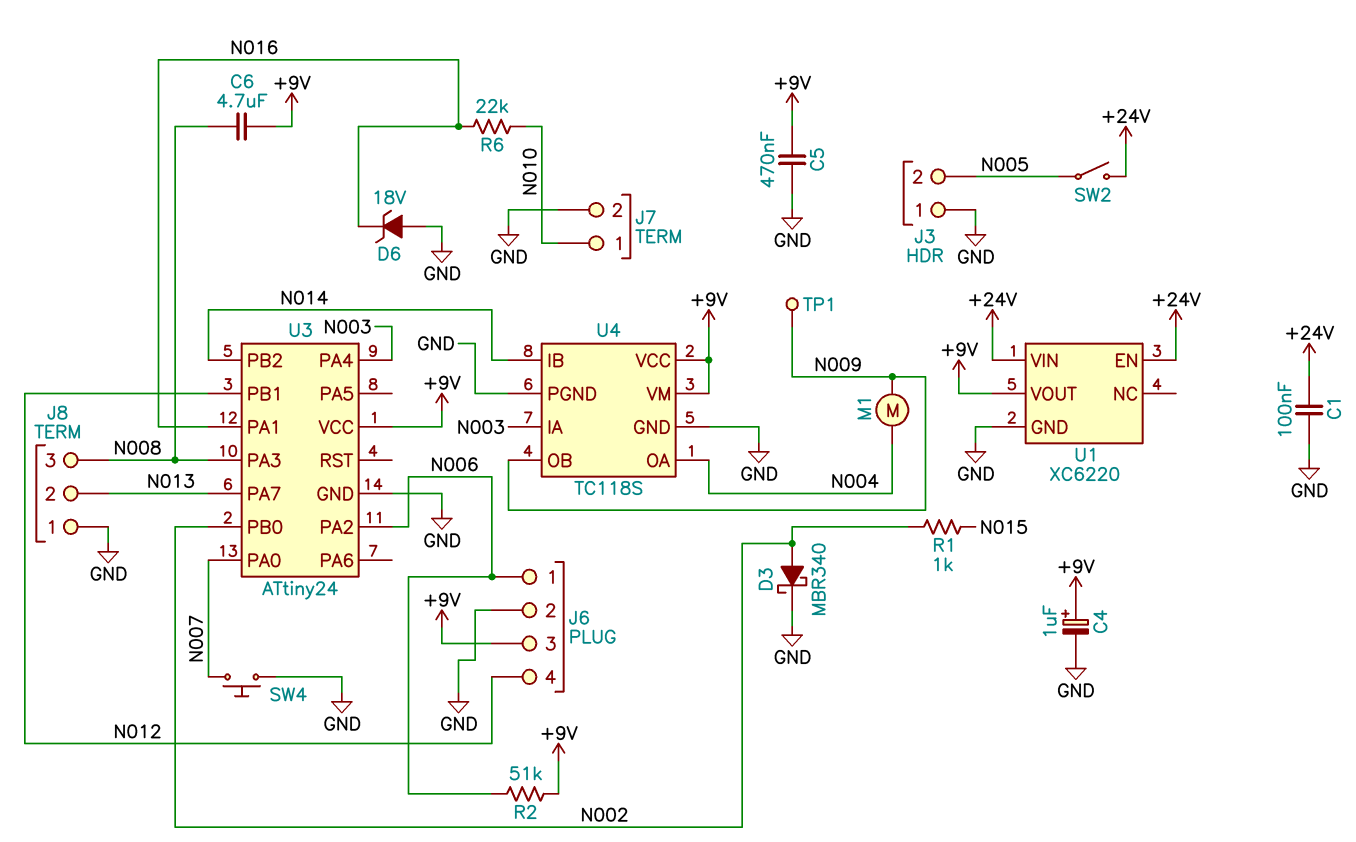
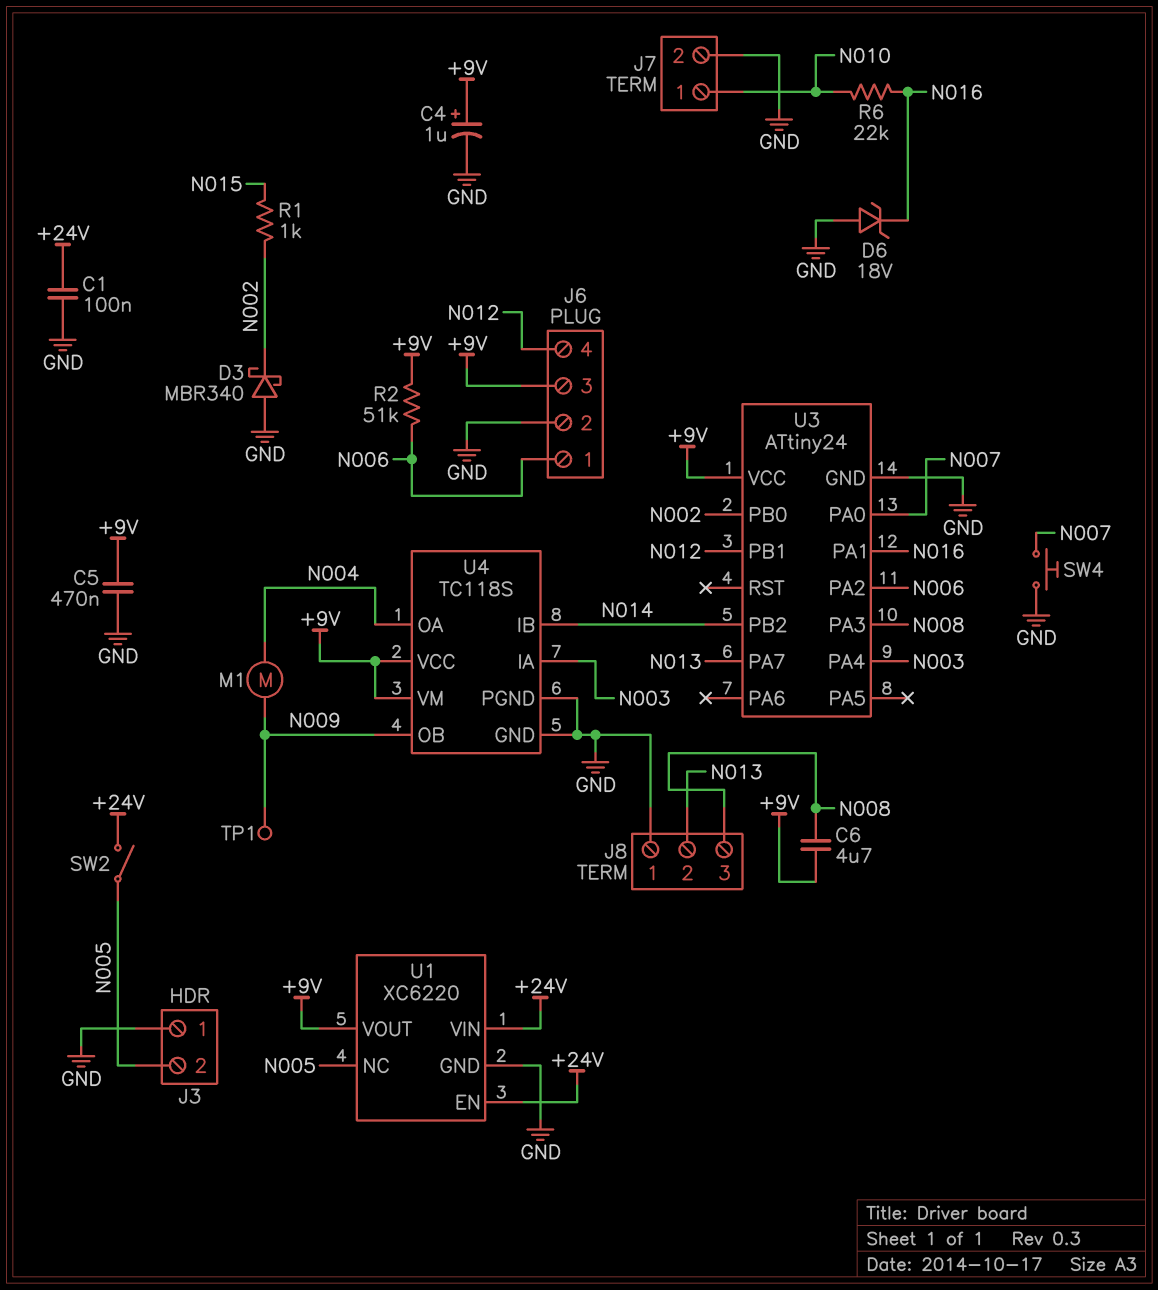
D3: schottky MBR340 (A N002, K GND) -> schottky MBR340 (A GND, K N002)
U1 pin NC: none -> N005

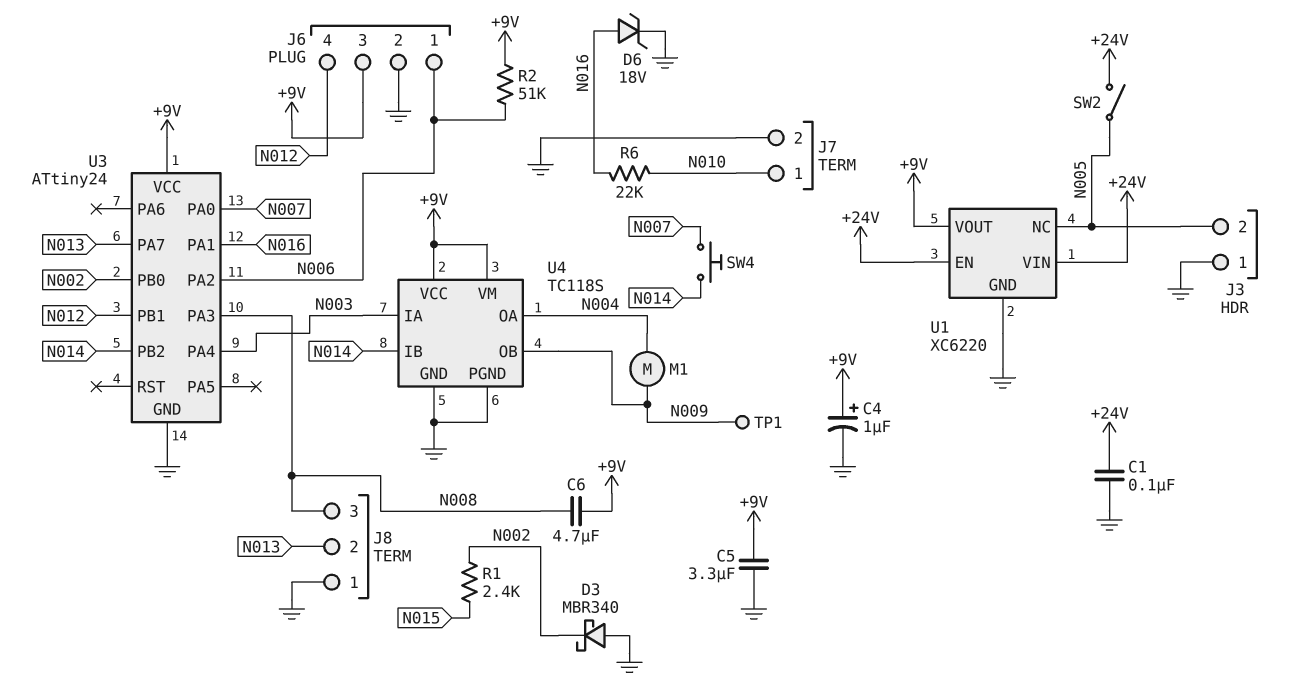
C5: 470nF (+9V, GND) -> 3.3uF (+9V, GND)
D6: zener 18V (A GND, K N016) -> zener 18V (A N016, K GND)
R1: 1k (N002, N015) -> 2.4k (N002, N015)
SW4: button (GND, N007) -> button (N007, N014)

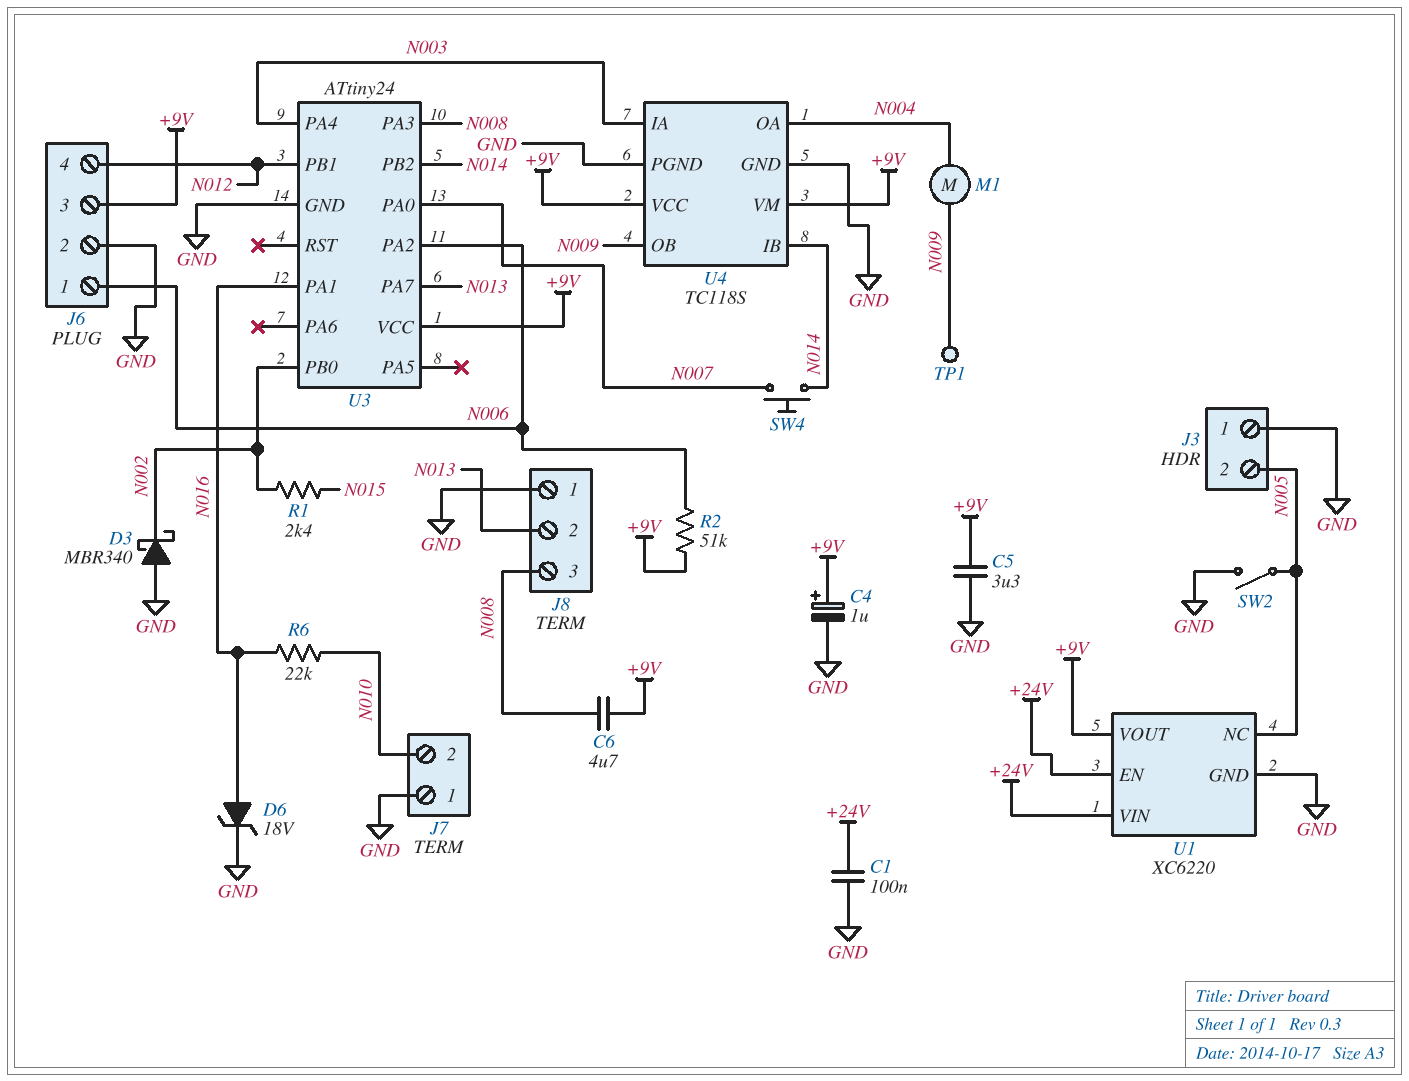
J7 pin 1: N010 -> GND
J7 pin 2: GND -> N010
SW2: switch (+24V, N005) -> switch (GND, N005)

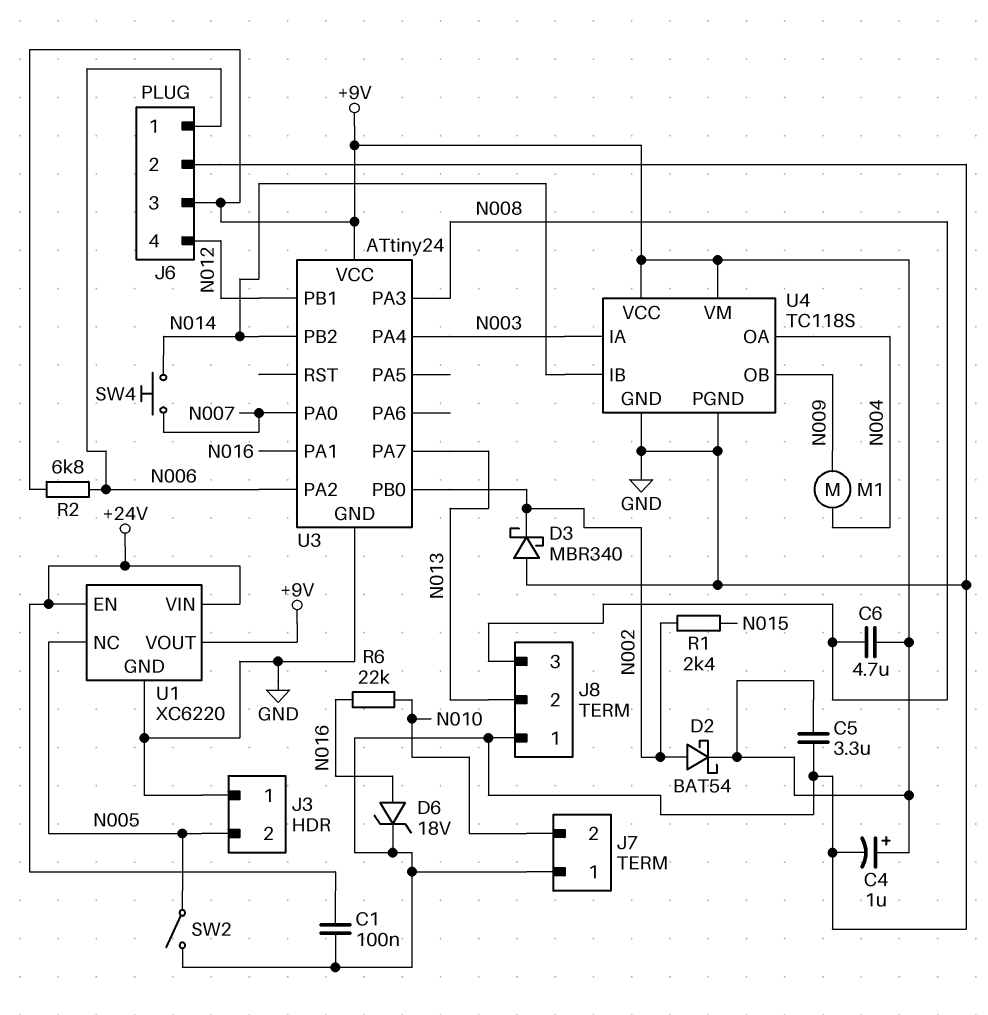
D2: none -> schottky BAT54 (A N002, K +9V)
R2: 51k (+9V, N006) -> 6.8k (+9V, N006)
TP1: test point (N009) -> none

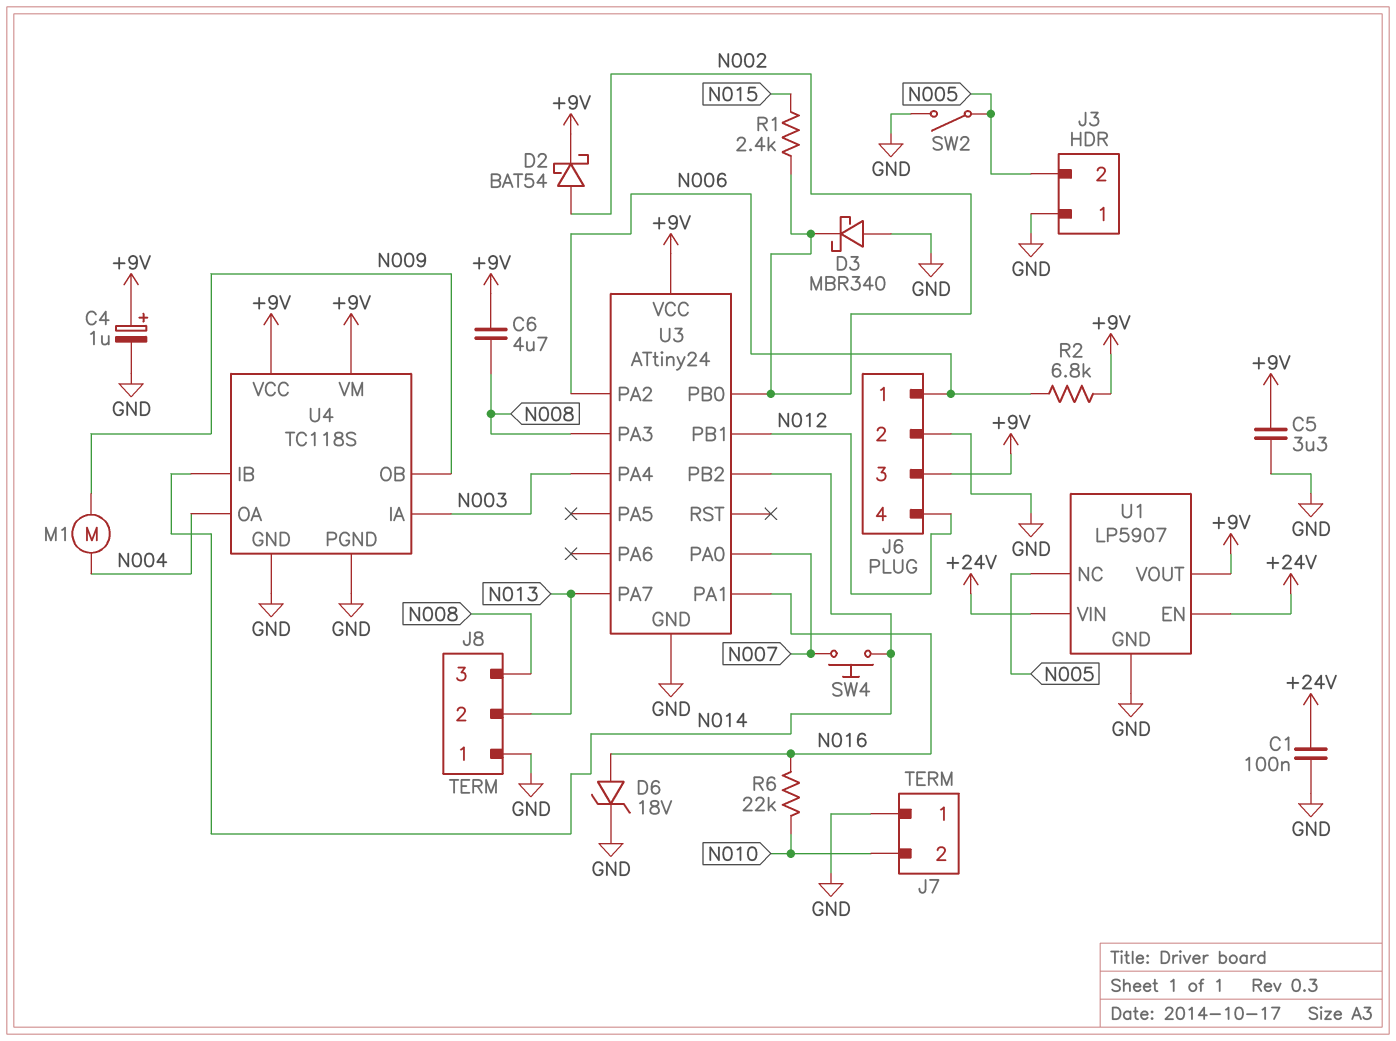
U1: XC6220 -> LP5907

